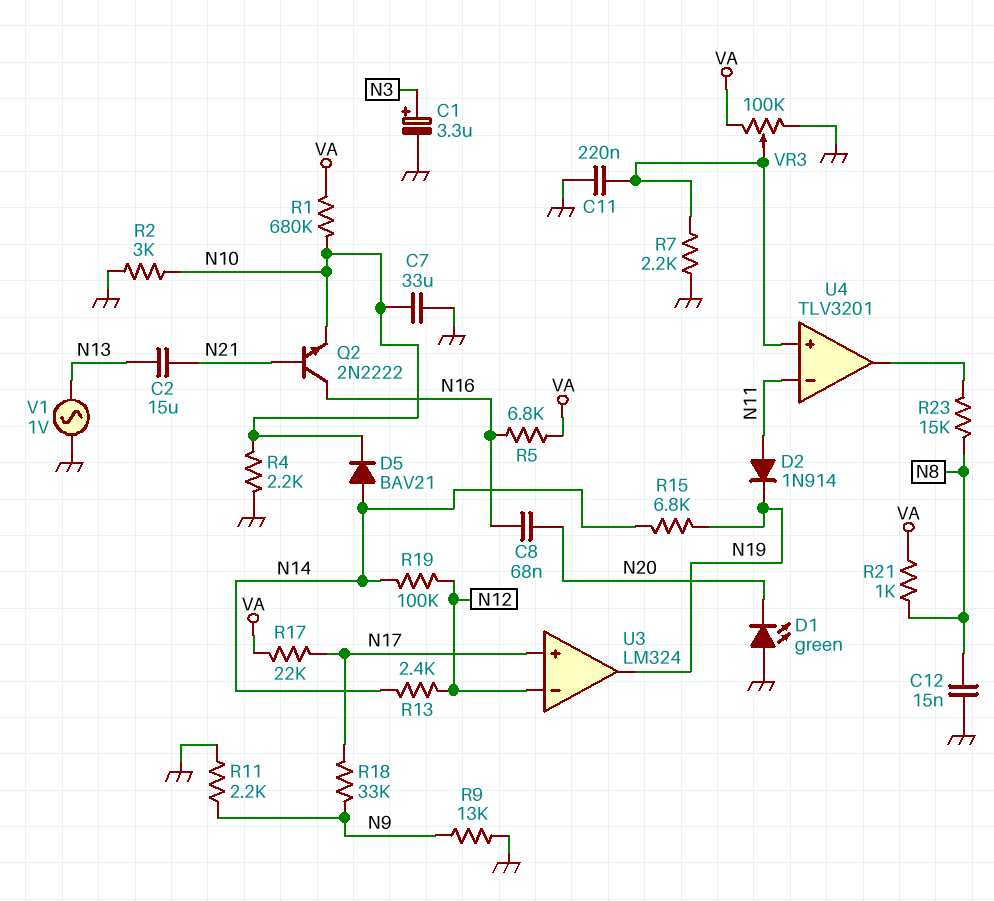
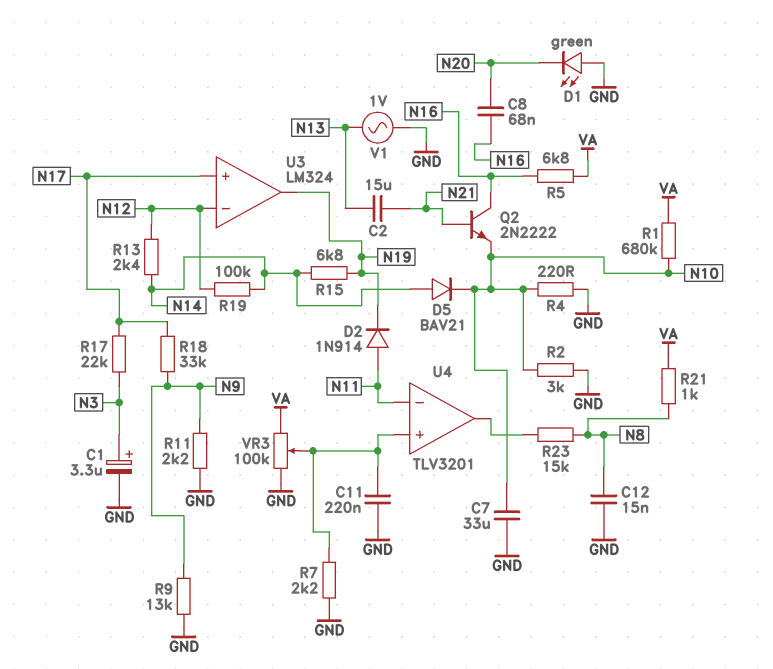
R4: 2.2k (GND, N10) -> 220 (GND, N10)
R17: 22k (N17, VA) -> 22k (N3, N17)

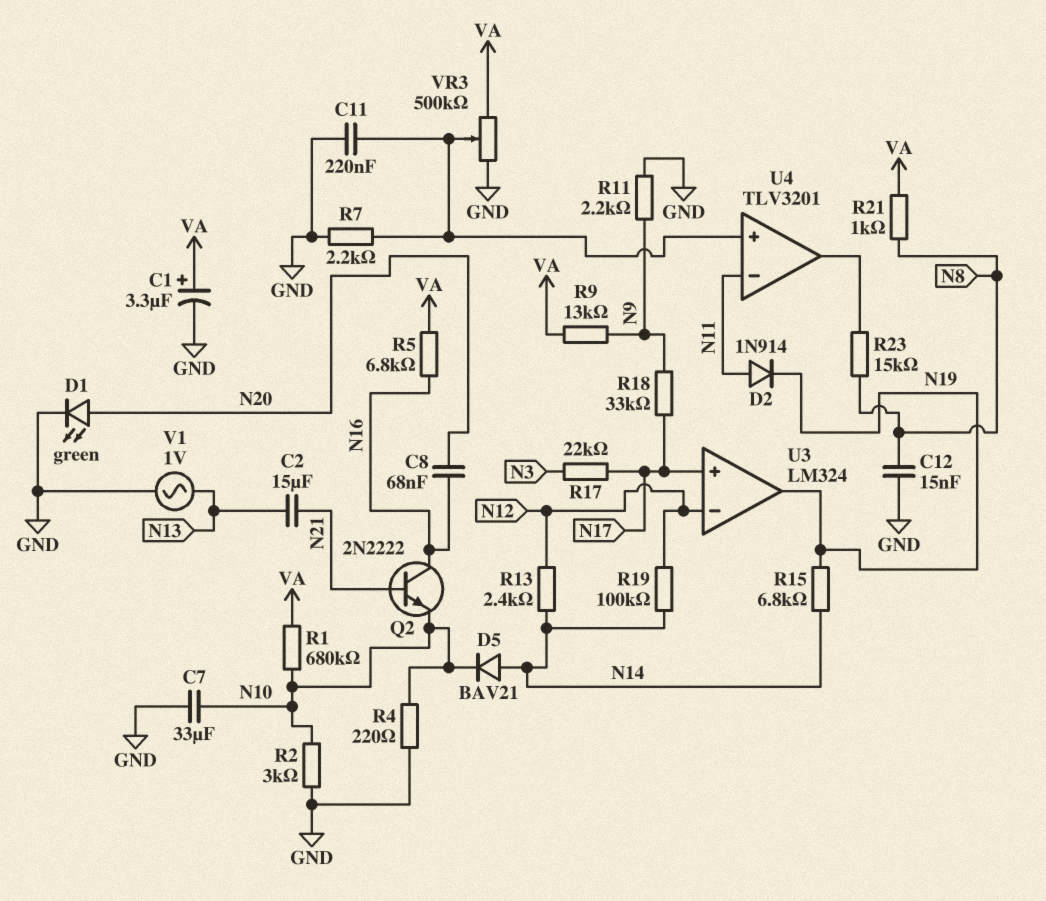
C1: 3.3uF (plus N3, minus GND) -> 3.3uF (plus VA, minus GND)
D1: LED green (A GND, K N20) -> LED green (A N20, K GND)
R9: 13k (GND, N9) -> 13k (N9, VA)
VR3: 100k (GND, VA, wiper U4/in+) -> 500k (GND, VA, wiper U4/in+)

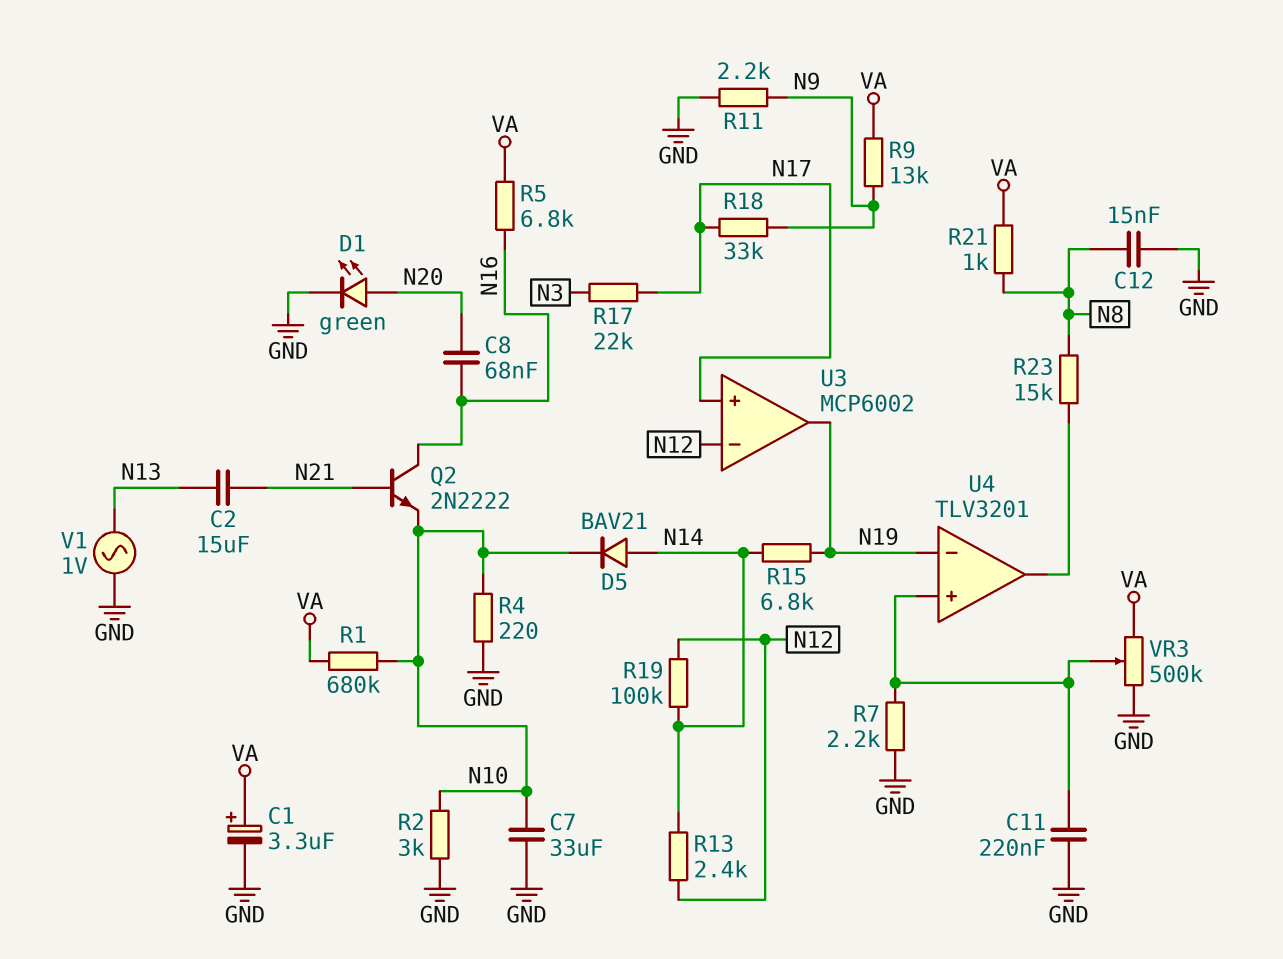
D2: diode 1N914 (A N11, K N19) -> none
U3: LM324 -> MCP6002
U4 pin in-: N11 -> N19

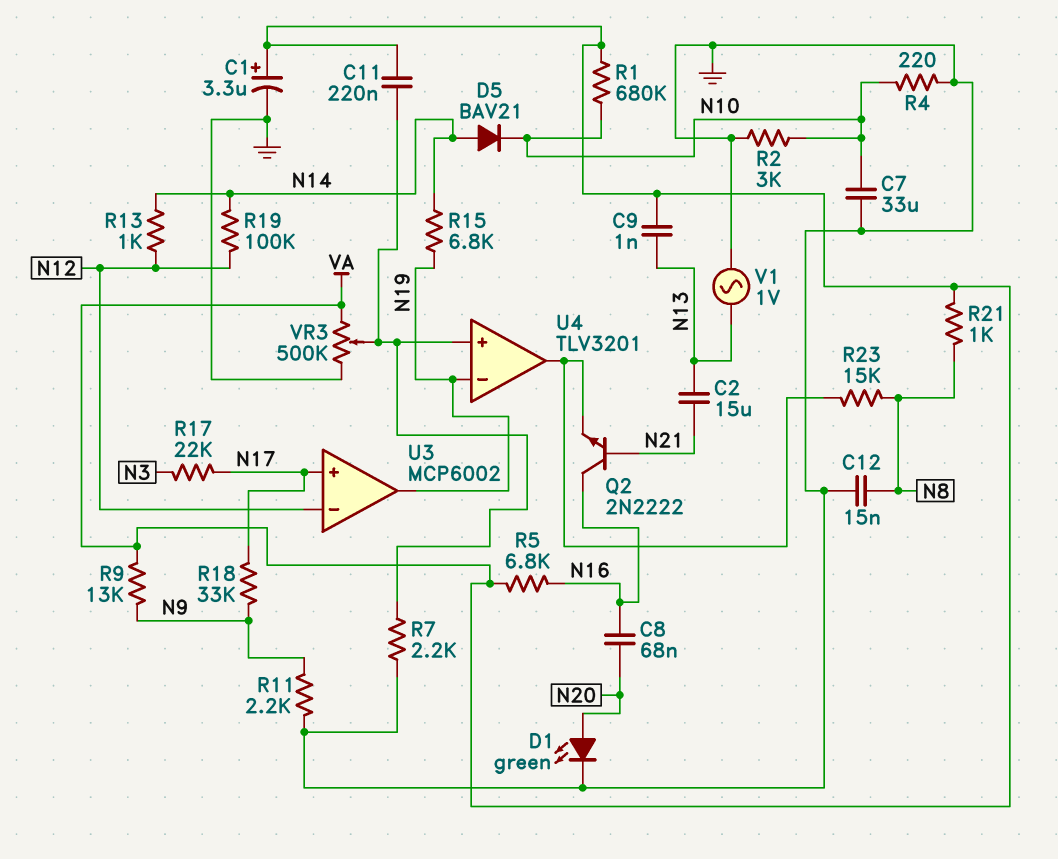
C9: none -> 1nF (N13, VA)
C11: 220nF (GND, U4/in+) -> 220nF (U4/in+, VA)
Q2: NPN 2N2222 (B N21, C N16, E N10) -> NPN 2N2222 (B N21, C N16, E U4/out)
R13: 2.4k (N12, N14) -> 1k (N12, N14)

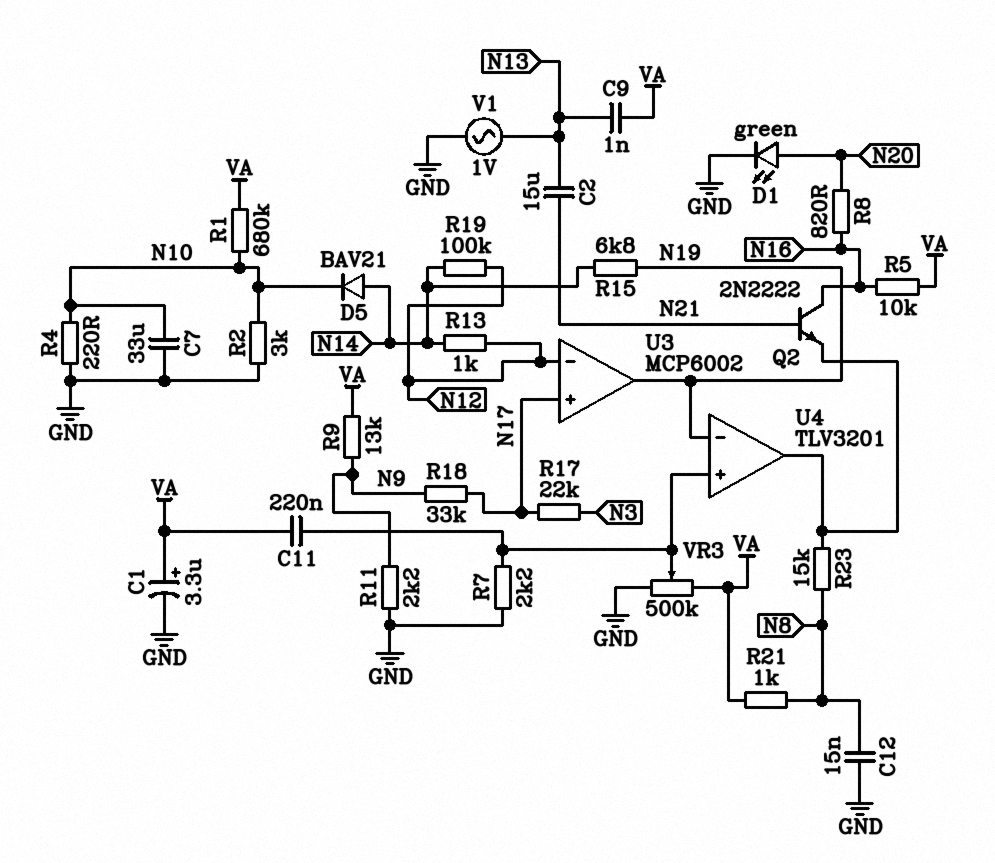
C8: 68nF (N16, N20) -> none
R5: 6.8k (N16, VA) -> 10k (N16, VA)
R8: none -> 820 (N16, N20)

